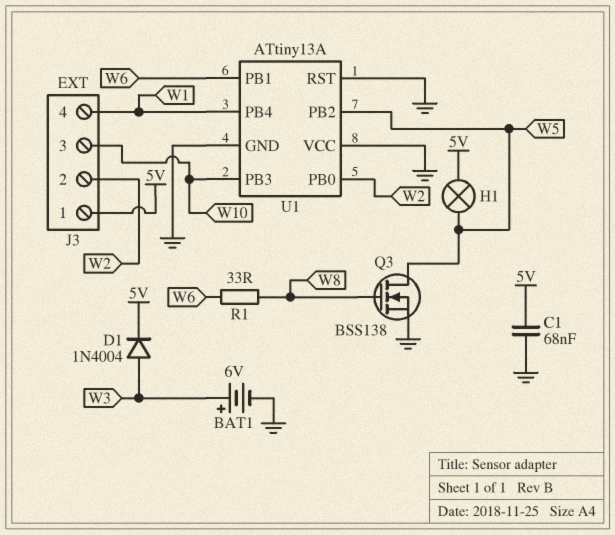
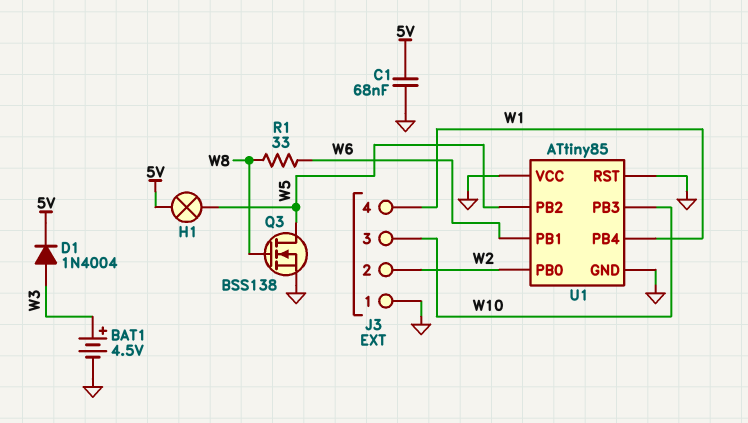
BAT1: 6V (plus W3, minus GND) -> 4.5V (plus W3, minus GND)
J3 pin 1: 5V -> GND
U1: ATtiny13A -> ATtiny85

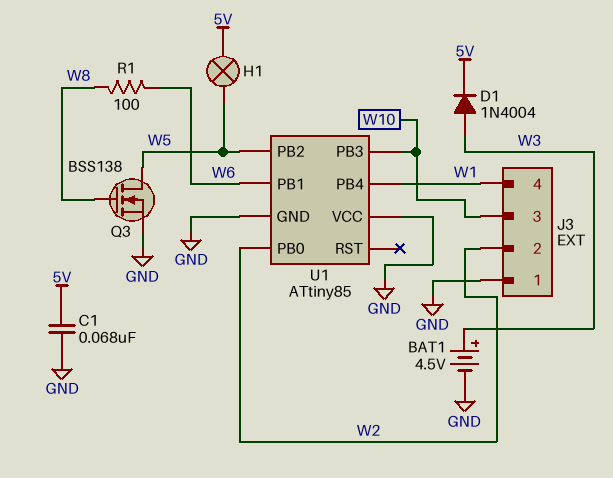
R1: 33 (W6, W8) -> 100 (W6, W8)
U1 pin RST: GND -> none

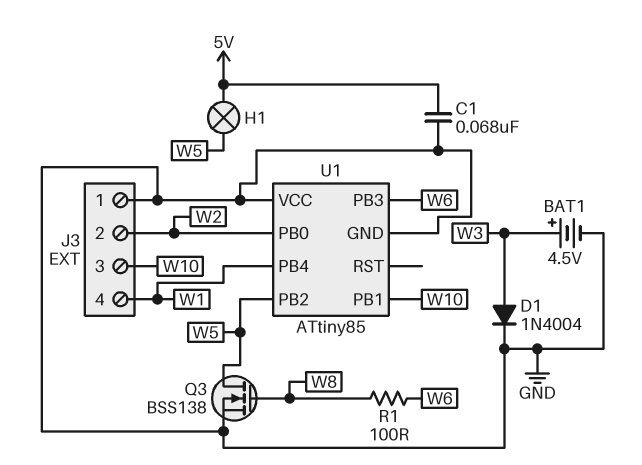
D1: diode 1N4004 (A W3, K 5V) -> diode 1N4004 (A W3, K GND)
U1 pin PB1: W6 -> W10
U1 pin PB3: W10 -> W6

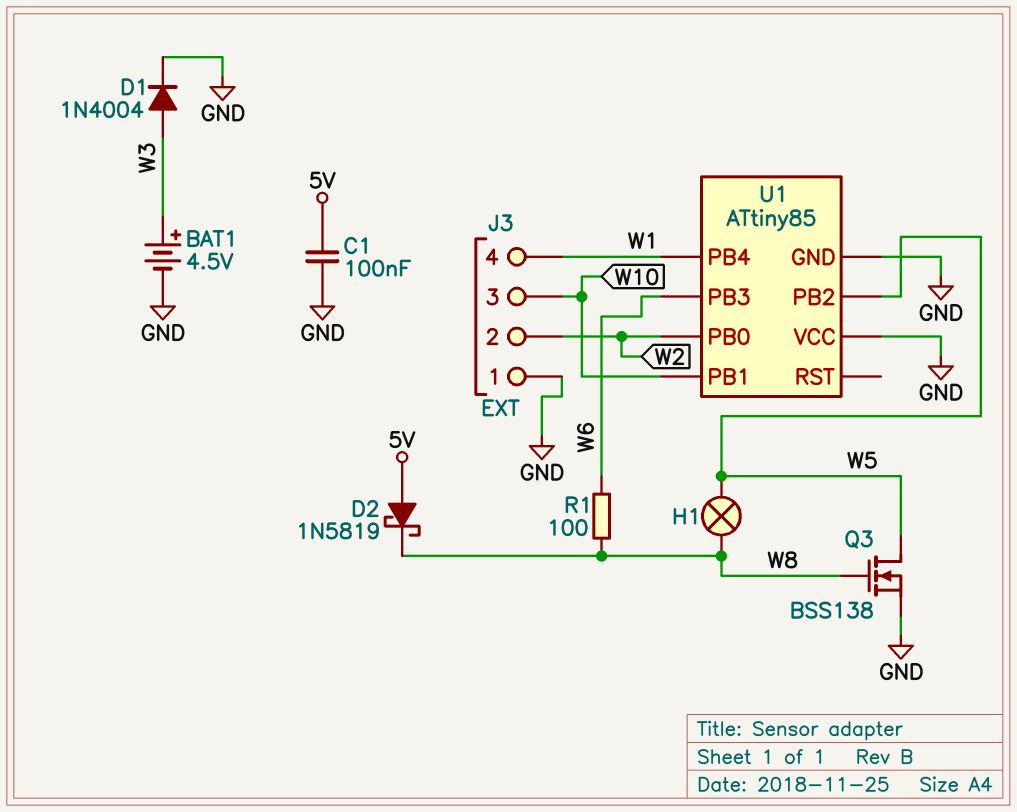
C1: 68nF (5V, GND) -> 100nF (5V, GND)
D2: none -> schottky 1N5819 (A 5V, K W8)
H1: lamp (5V, W5) -> lamp (W5, W8)

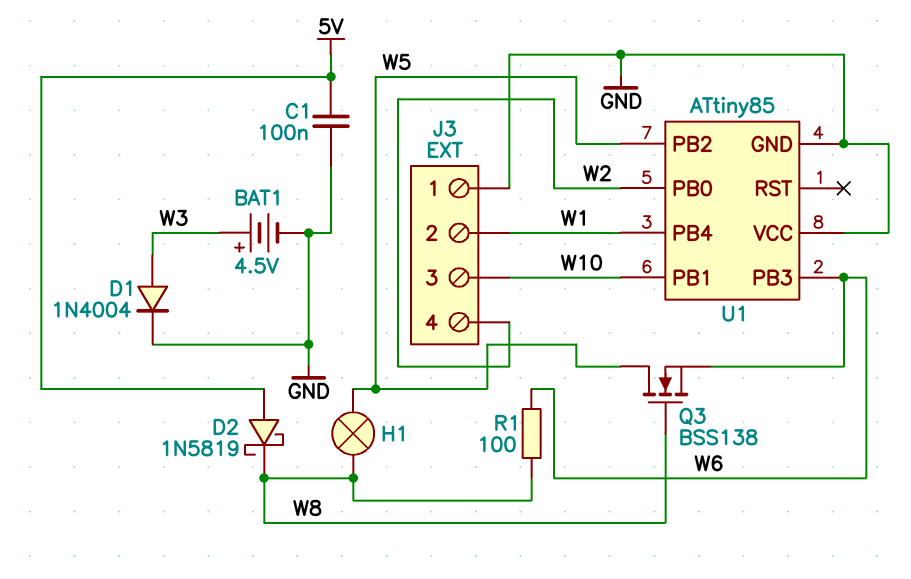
J3 pin 2: W2 -> W1
J3 pin 4: W1 -> W2
Q3: NMOS BSS138 (G W8, D W5, S GND) -> NMOS BSS138 (G W8, D W5, S W6)

